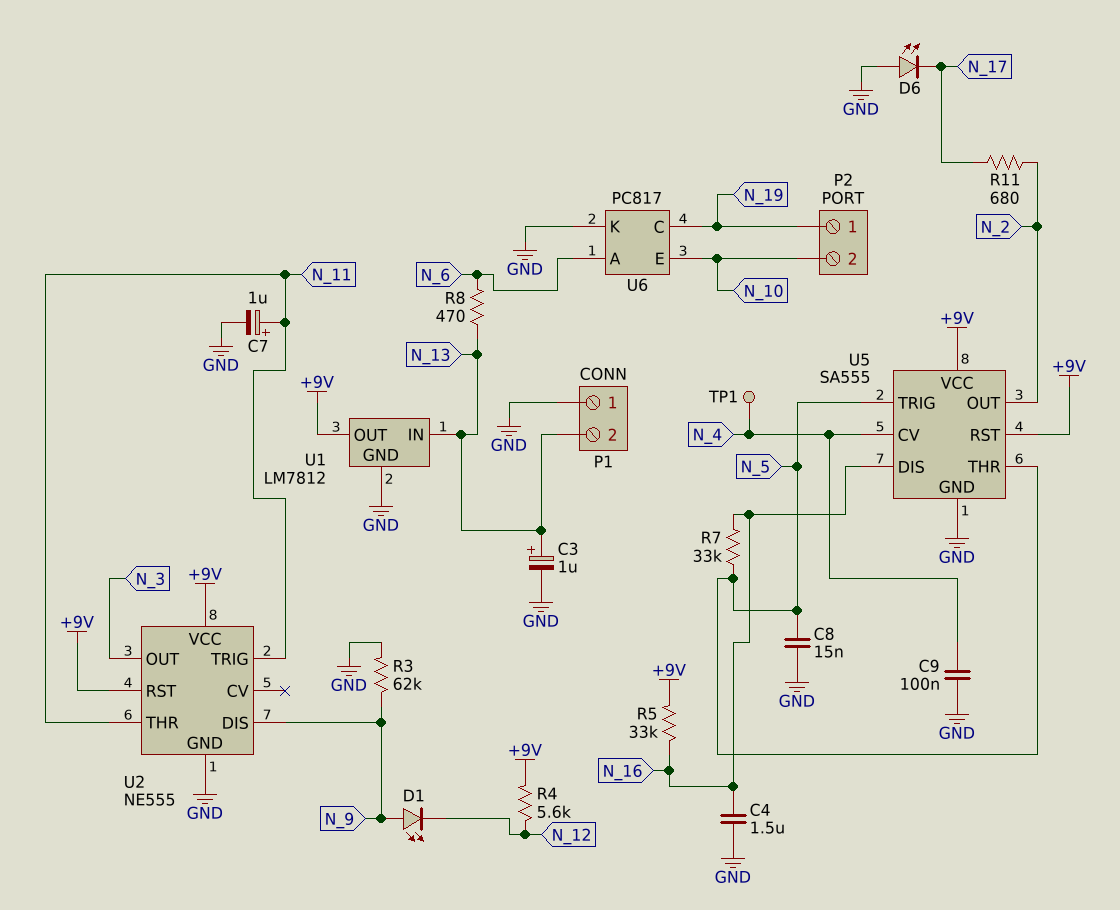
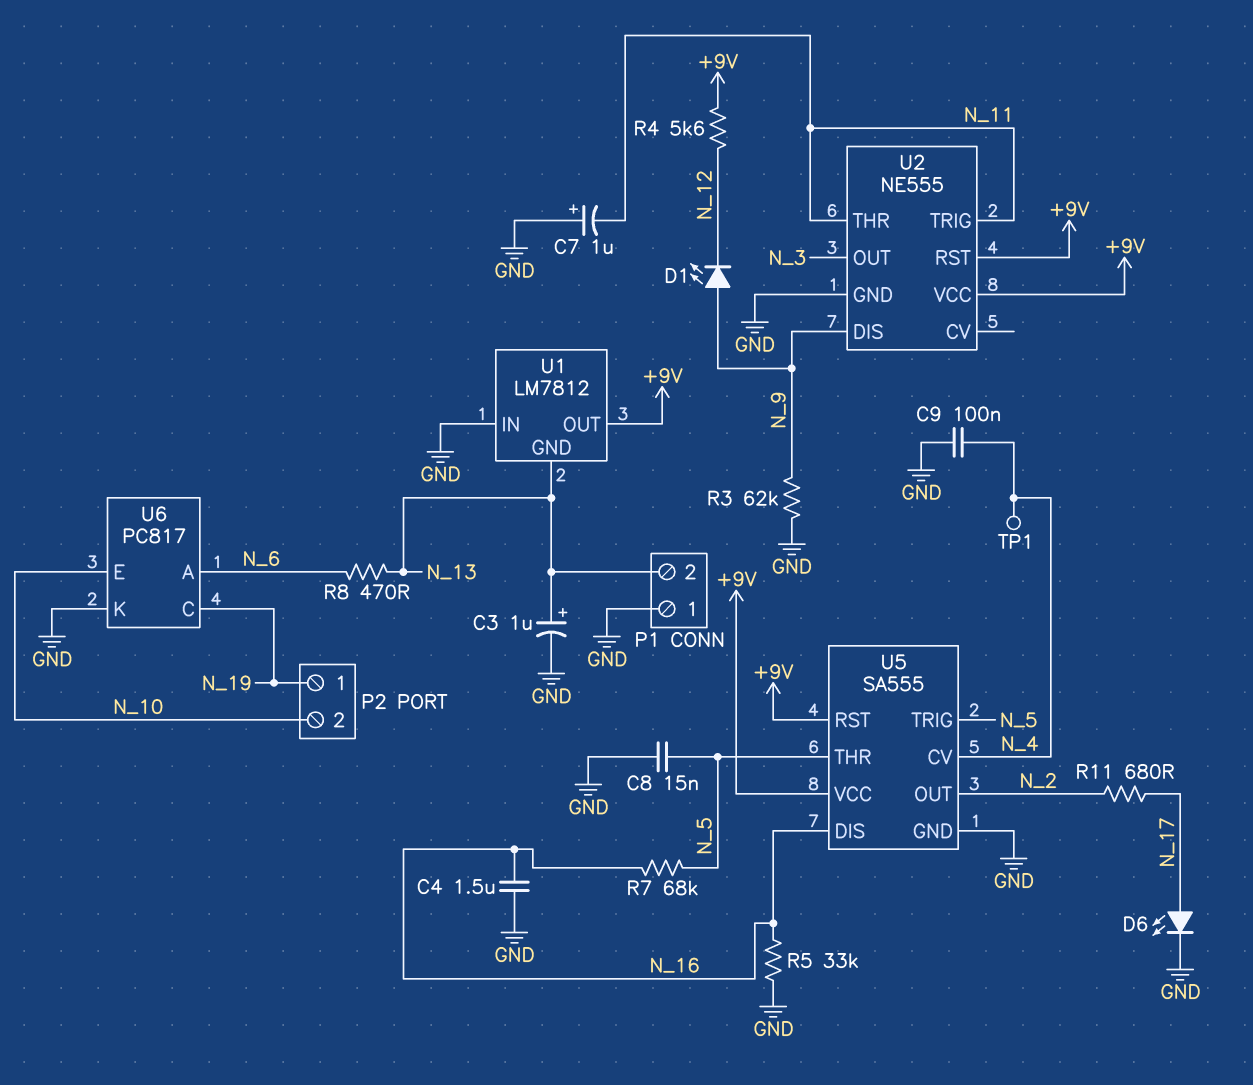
C7: 1uF (plus N_11, minus GND) -> 1uF (plus GND, minus N_11)
D6: LED (A GND, K N_17) -> LED (A N_17, K GND)
R5: 33k (+9V, N_16) -> 33k (GND, N_16)
R7: 33k (N_5, N_16) -> 68k (N_5, N_16)
U1 pin GND: GND -> N_13
U1 pin IN: N_13 -> GND

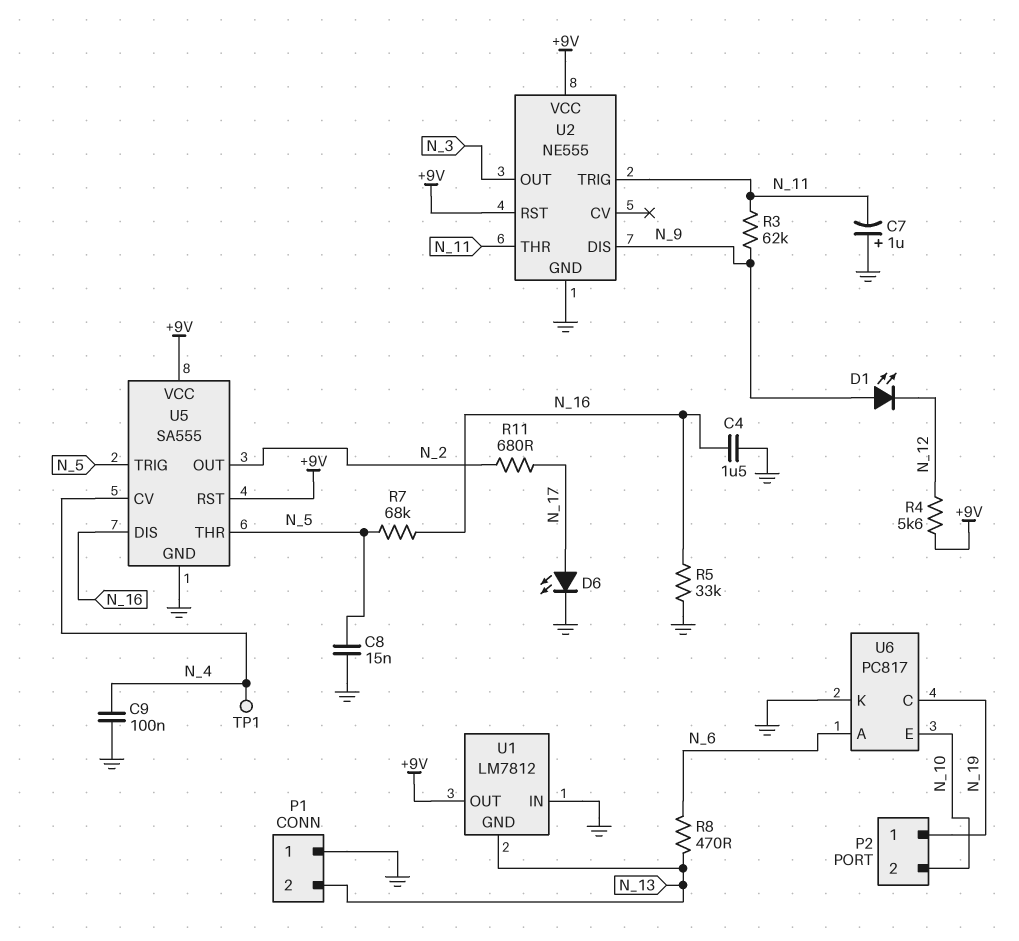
C3: 1uF (plus N_13, minus GND) -> none
R3: 62k (GND, N_9) -> 62k (N_9, N_11)

